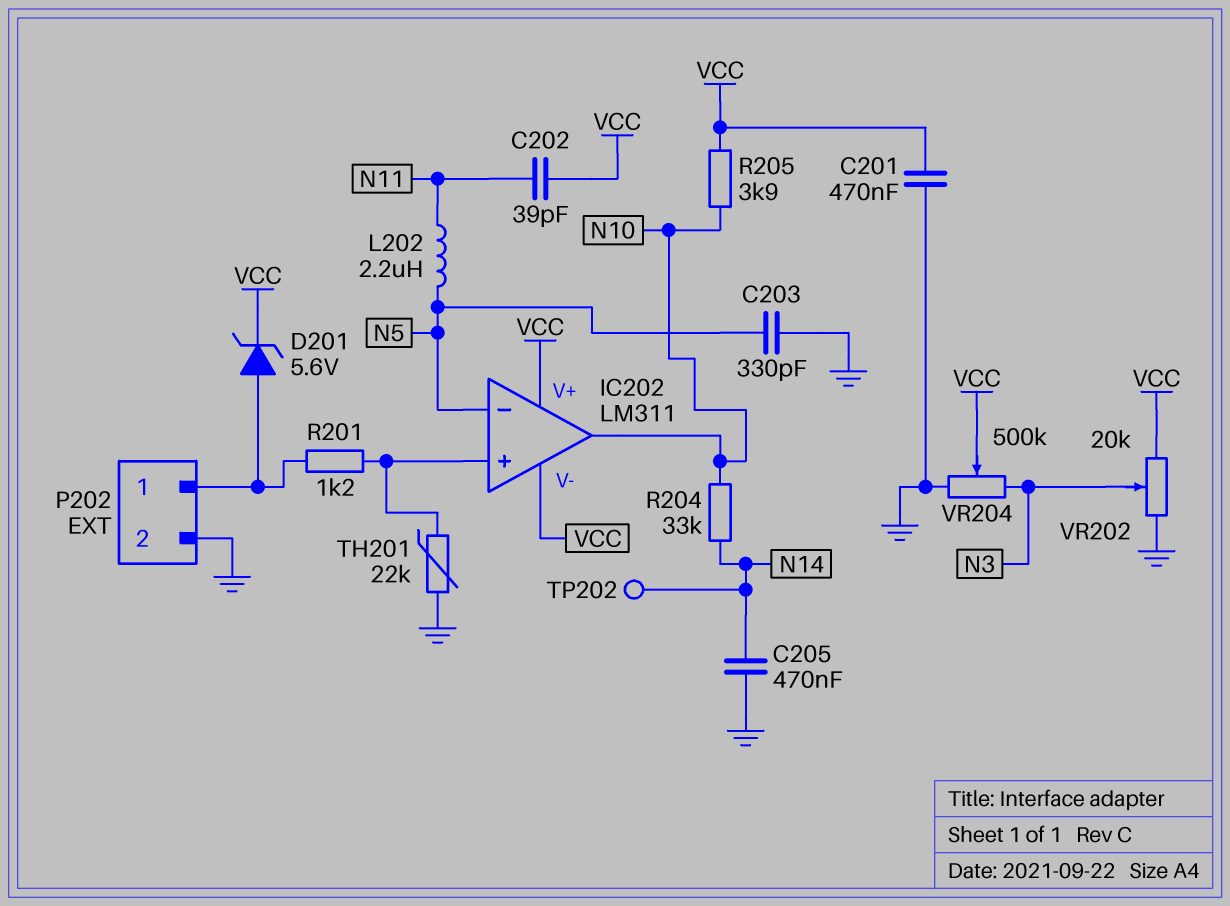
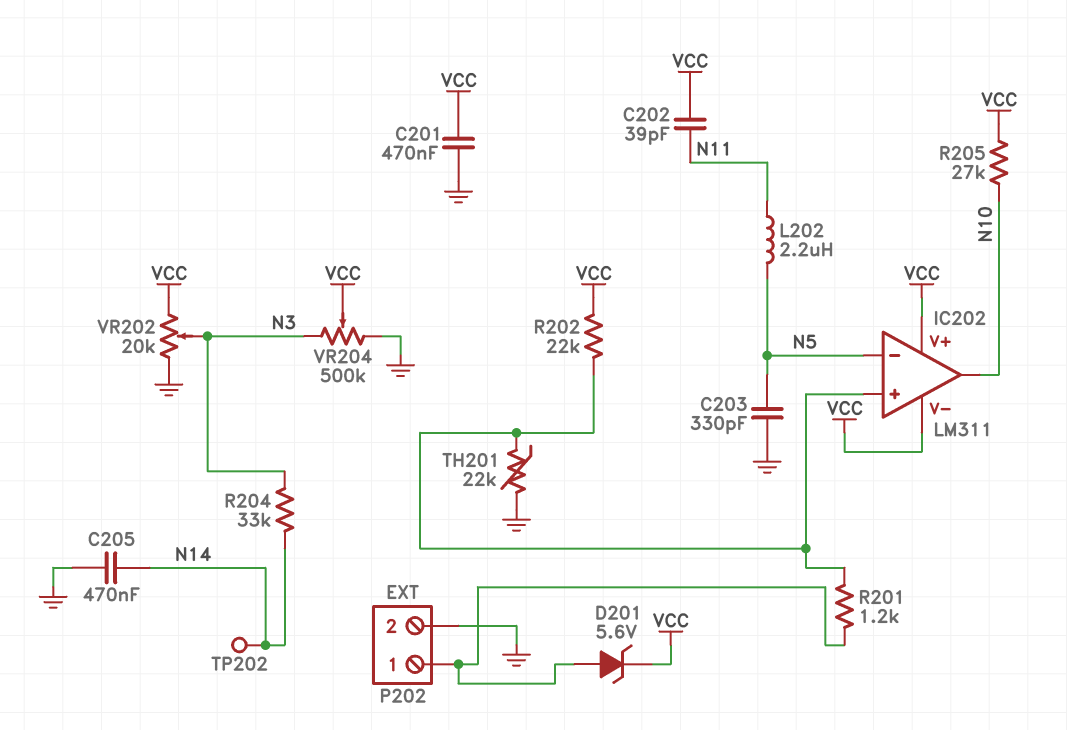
R202: none -> 22k (IC202/in+, VCC)
R204: 33k (N10, N14) -> 33k (N3, N14)
R205: 3.9k (N10, VCC) -> 27k (N10, VCC)

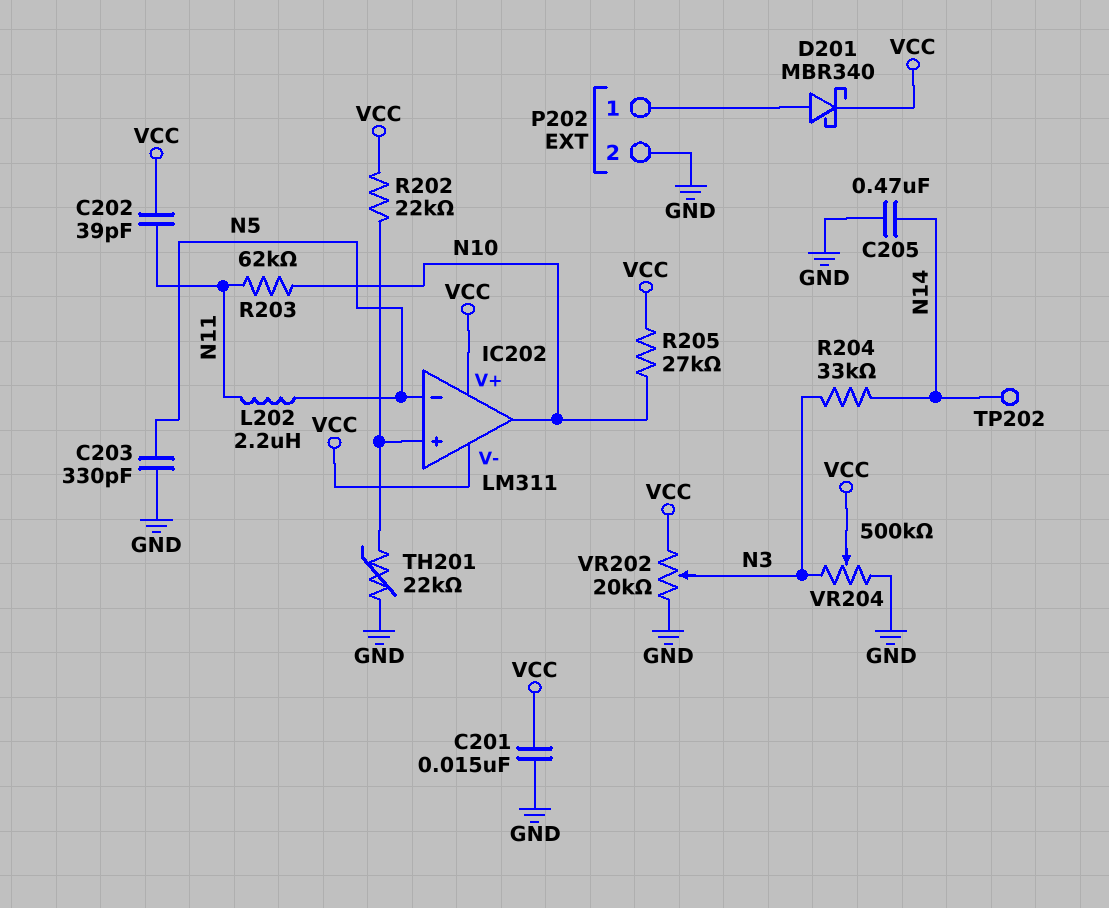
C201: 470nF (GND, VCC) -> 15nF (GND, VCC)
D201: zener 5.6V (A P202/1, K VCC) -> schottky MBR340 (A P202/1, K VCC)
R201: 1.2k (IC202/in+, P202/1) -> none
R203: none -> 62k (N10, N11)

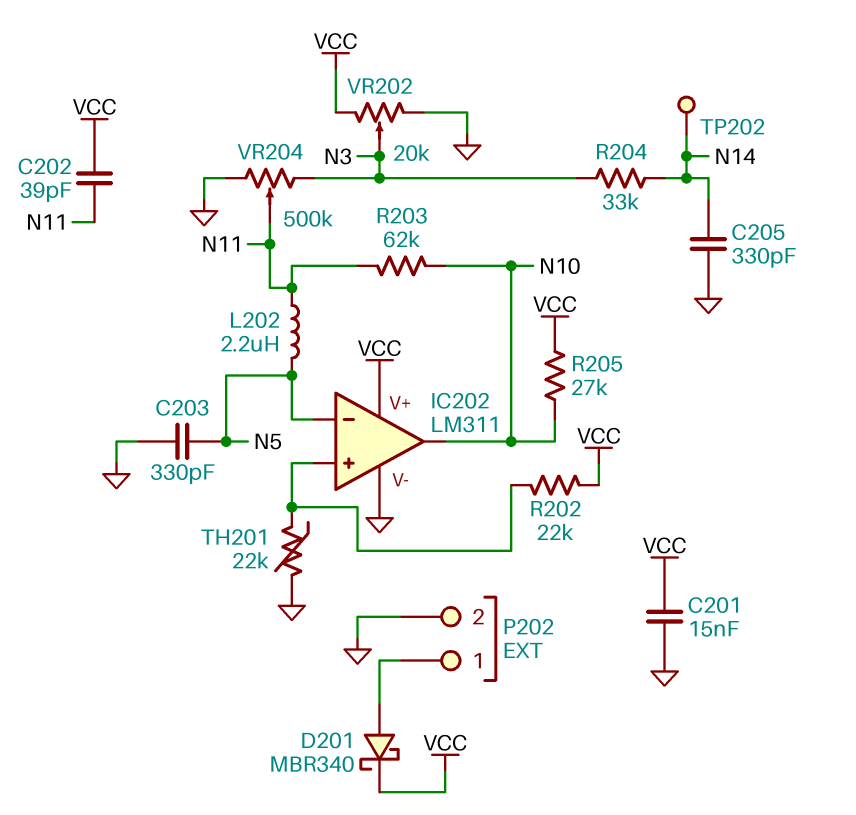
C205: 470nF (GND, N14) -> 330pF (GND, N14)
IC202 pin V-: VCC -> GND
VR204: 500k (GND, N3, wiper VCC) -> 500k (GND, N3, wiper N11)

